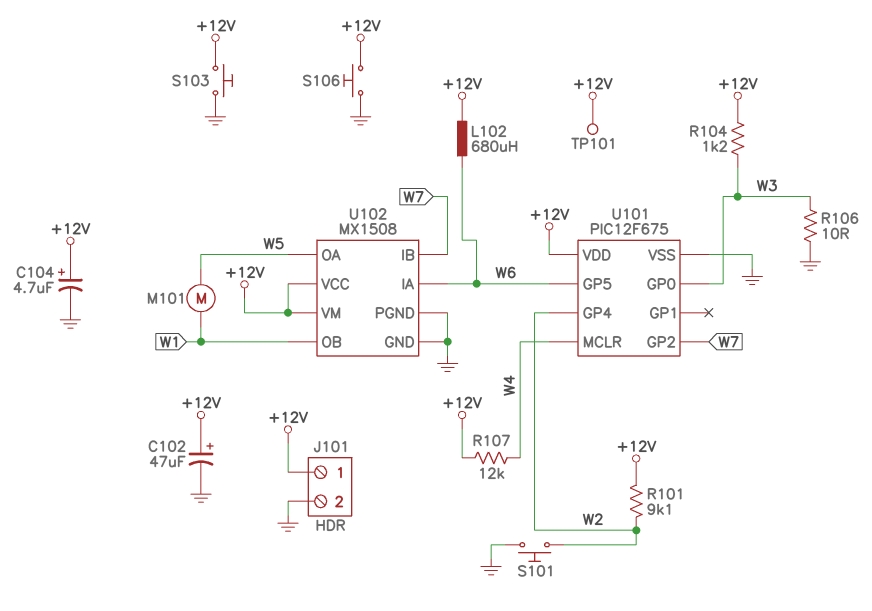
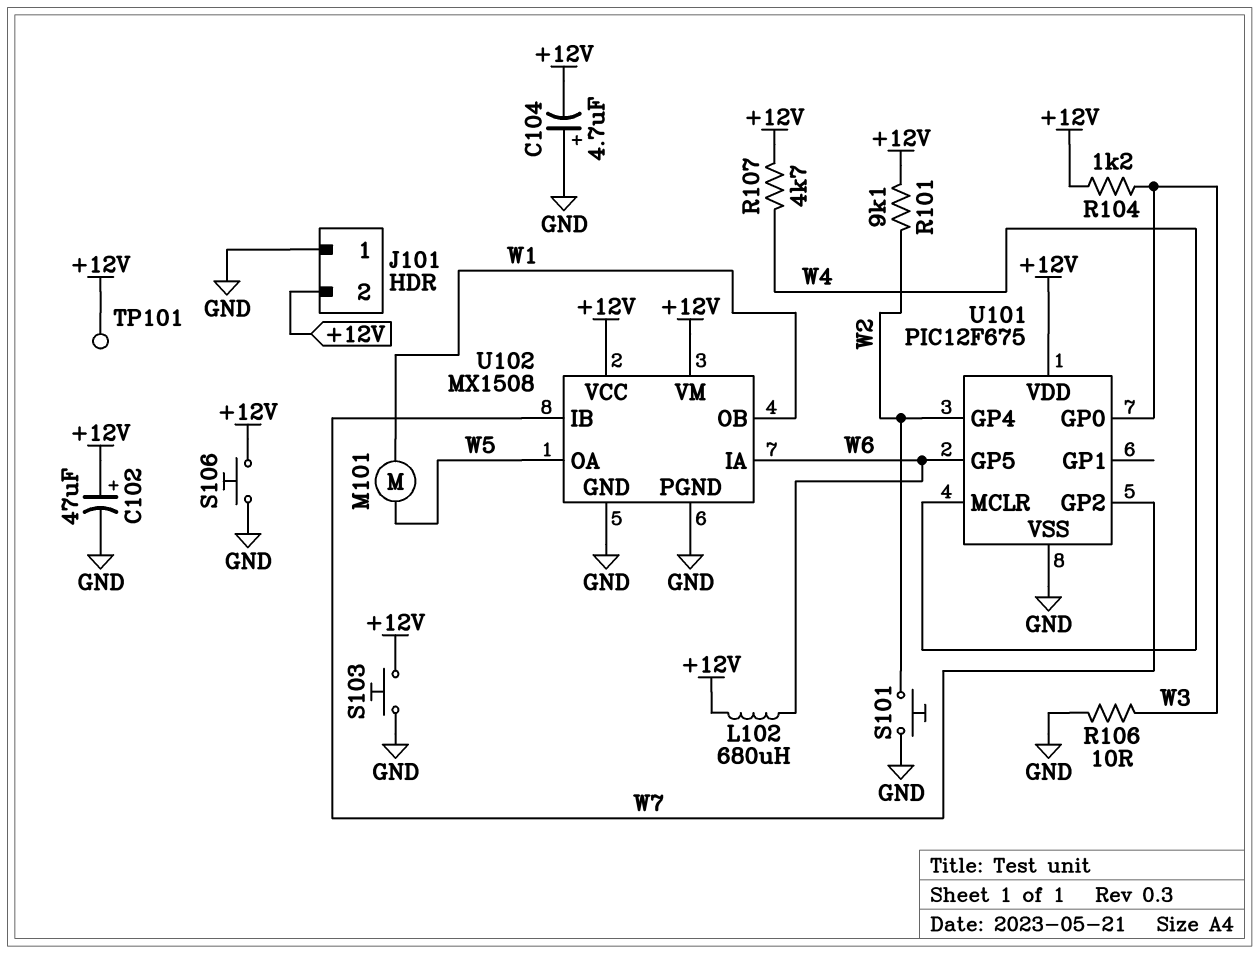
C104: 4.7uF (plus +12V, minus GND) -> 4.7uF (plus GND, minus +12V)
J101 pin 1: +12V -> GND
J101 pin 2: GND -> +12V
R107: 12k (+12V, W4) -> 4.7k (+12V, W4)

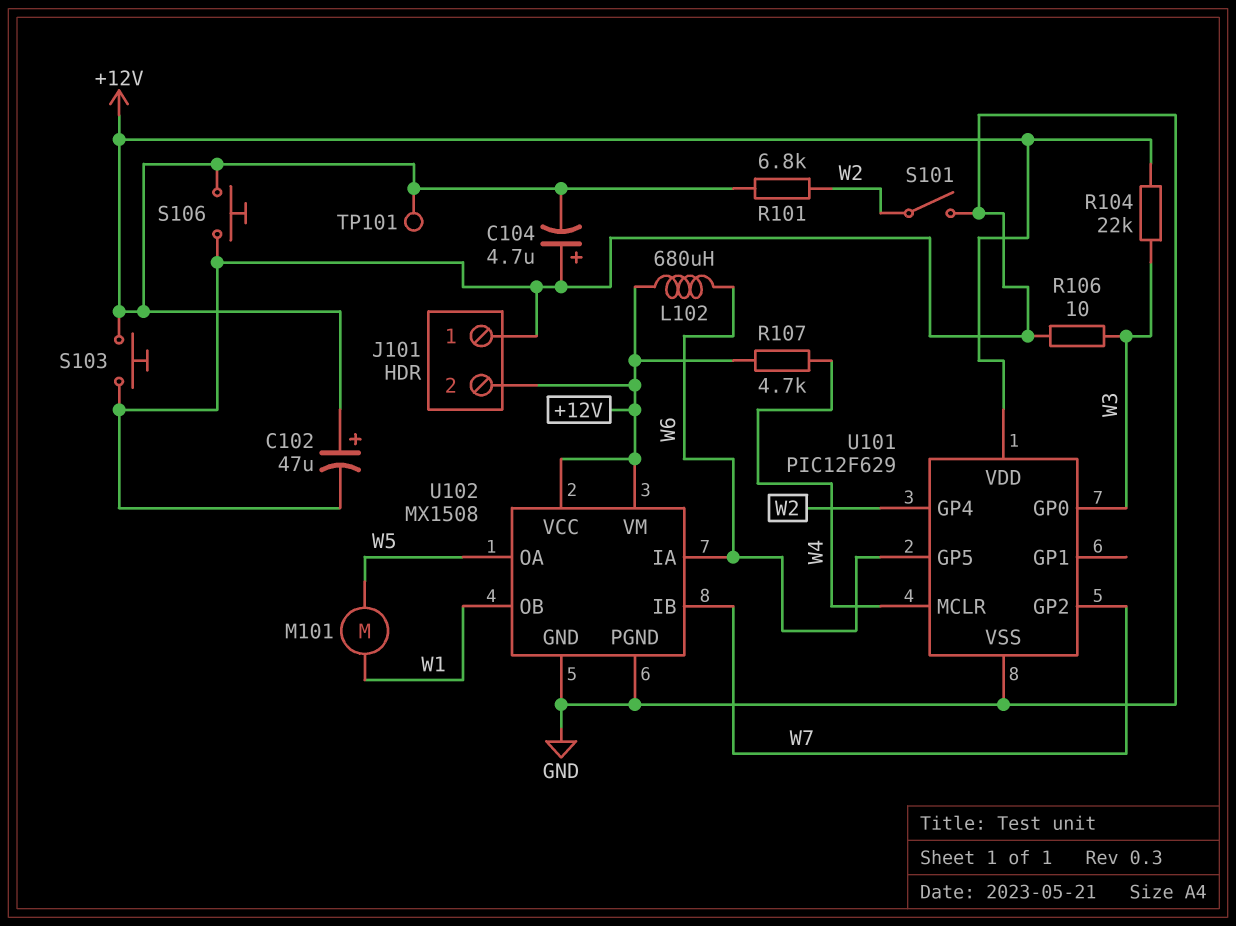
R101: 9.1k (+12V, W2) -> 6.8k (+12V, W2)
R104: 1.2k (+12V, W3) -> 22k (+12V, W3)
S101: button (GND, W2) -> switch (GND, W2)
U101: PIC12F675 -> PIC12F629

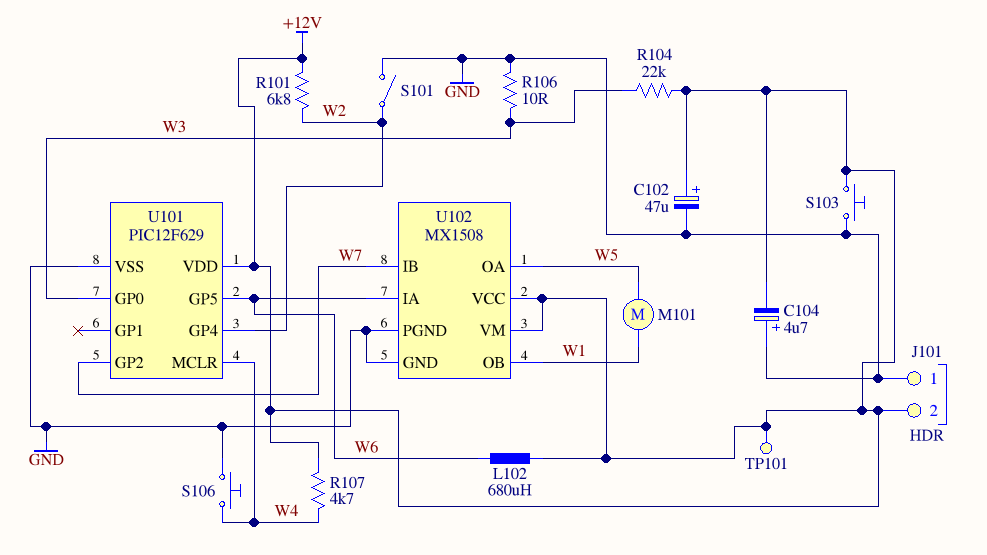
S106: button (+12V, GND) -> button (GND, W4)

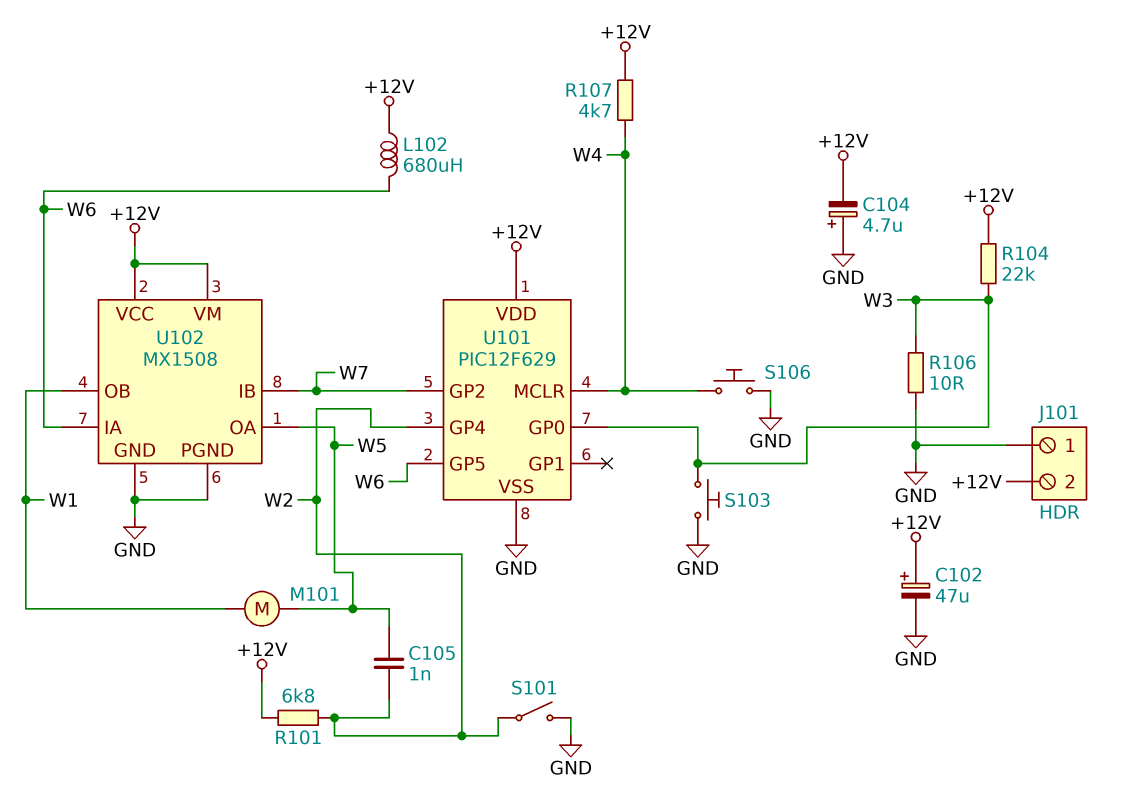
C105: none -> 1nF (W2, W5)
S103: button (+12V, GND) -> button (GND, W3)
TP101: test point (+12V) -> none

